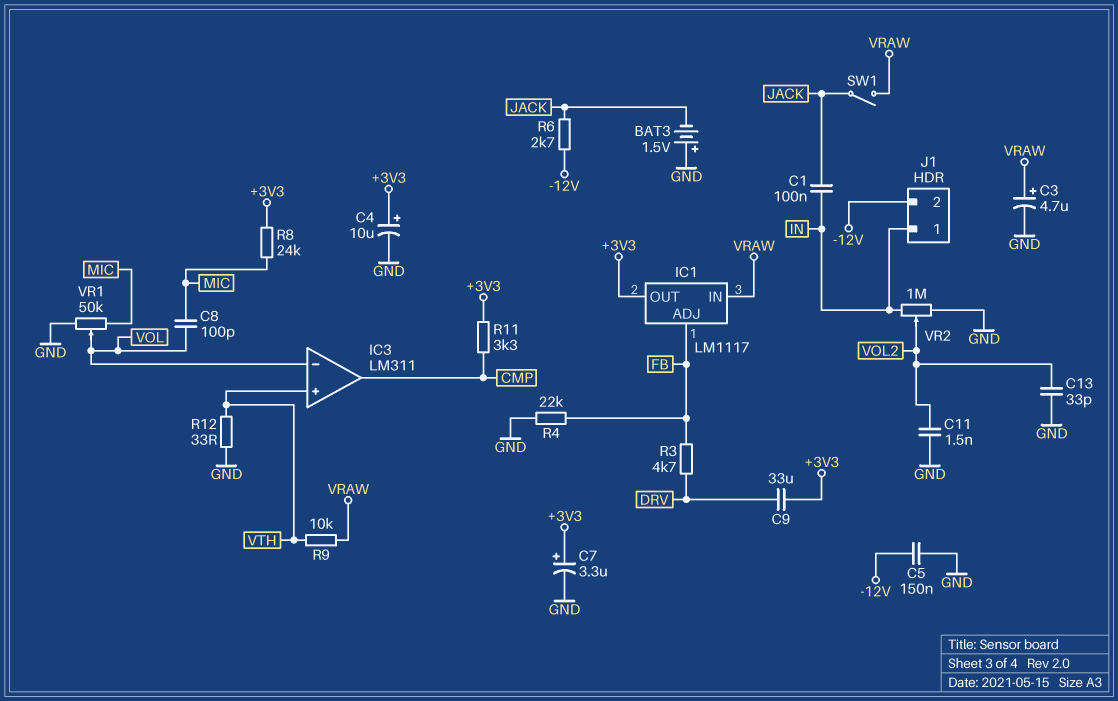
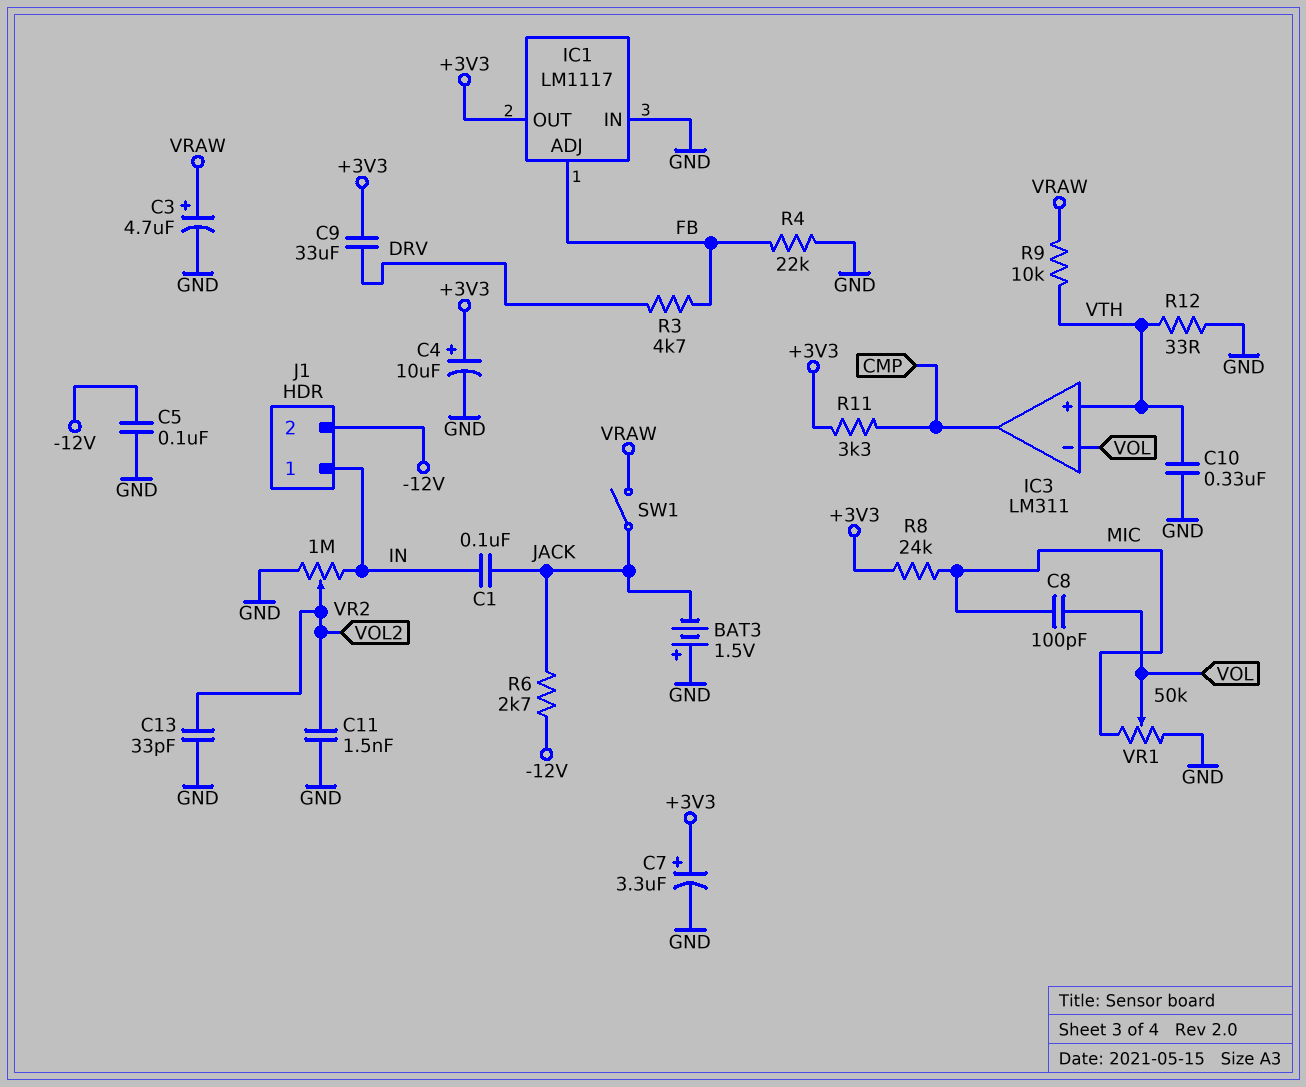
C5: 150nF (-12V, GND) -> 100nF (-12V, GND)
C10: none -> 330nF (GND, VTH)
IC1 pin IN: VRAW -> GND

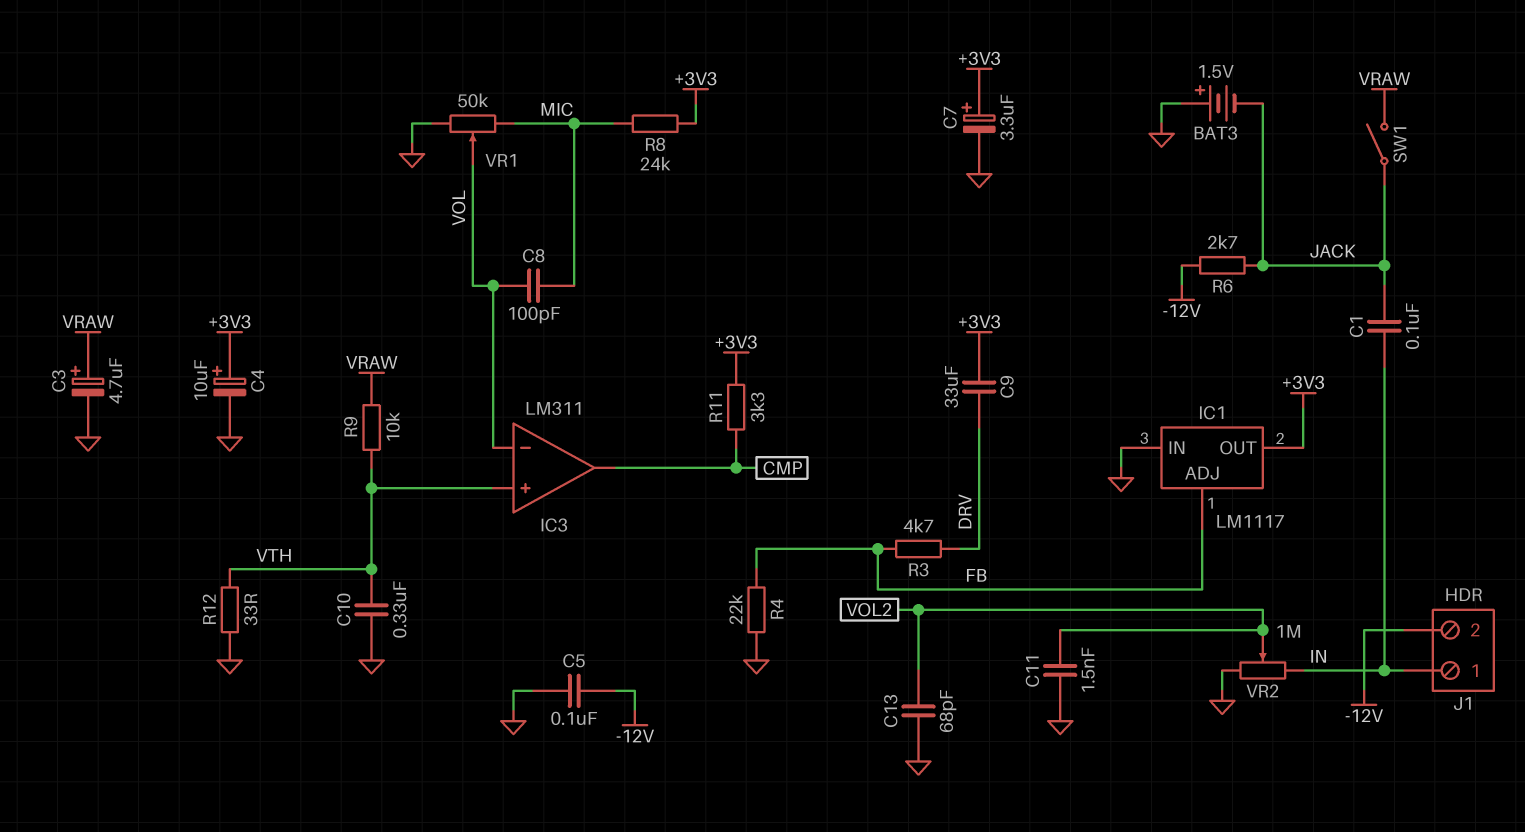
C13: 33pF (GND, VOL2) -> 68pF (GND, VOL2)

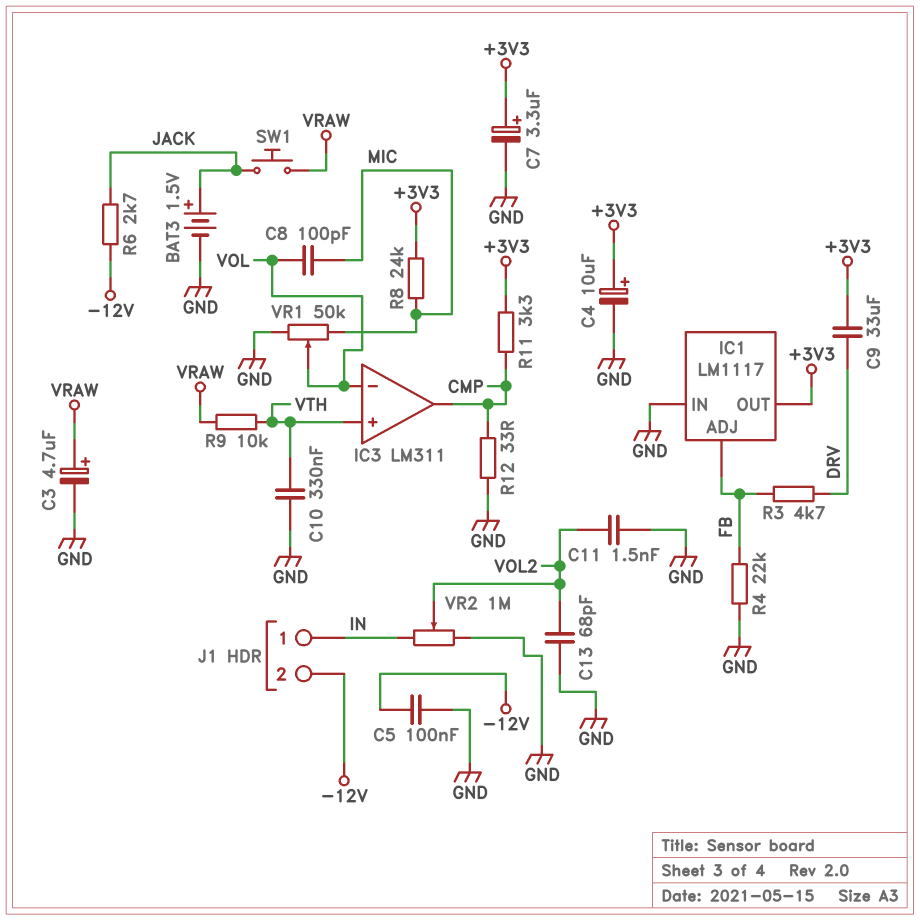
BAT3: 1.5V (plus GND, minus JACK) -> 1.5V (plus JACK, minus GND)
C1: 100nF (IN, JACK) -> none
R12: 33 (GND, VTH) -> 33 (CMP, GND)
SW1: switch (JACK, VRAW) -> button (JACK, VRAW)

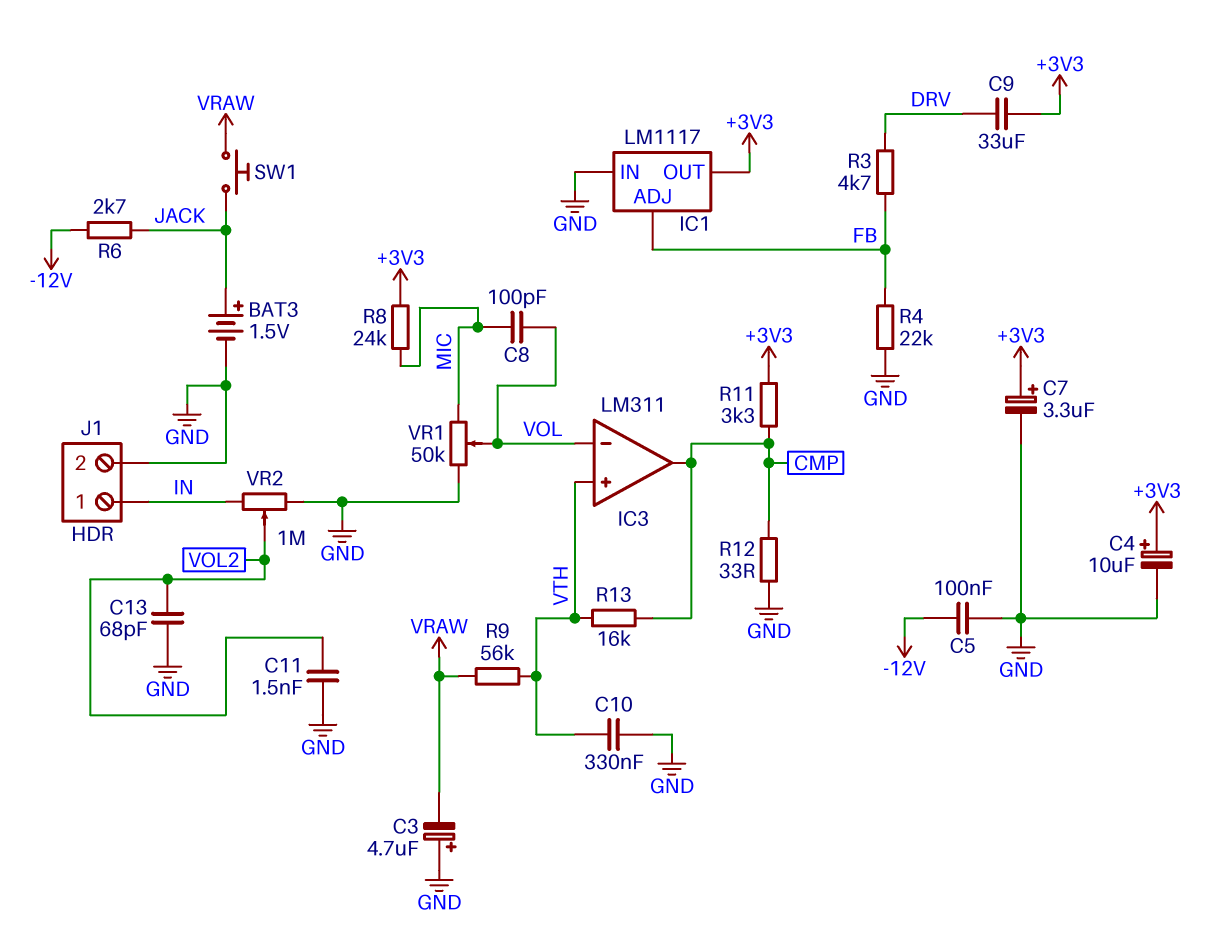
C3: 4.7uF (plus VRAW, minus GND) -> 4.7uF (plus GND, minus VRAW)
J1 pin 2: -12V -> GND
R9: 10k (VRAW, VTH) -> 56k (VRAW, VTH)
R13: none -> 16k (CMP, VTH)

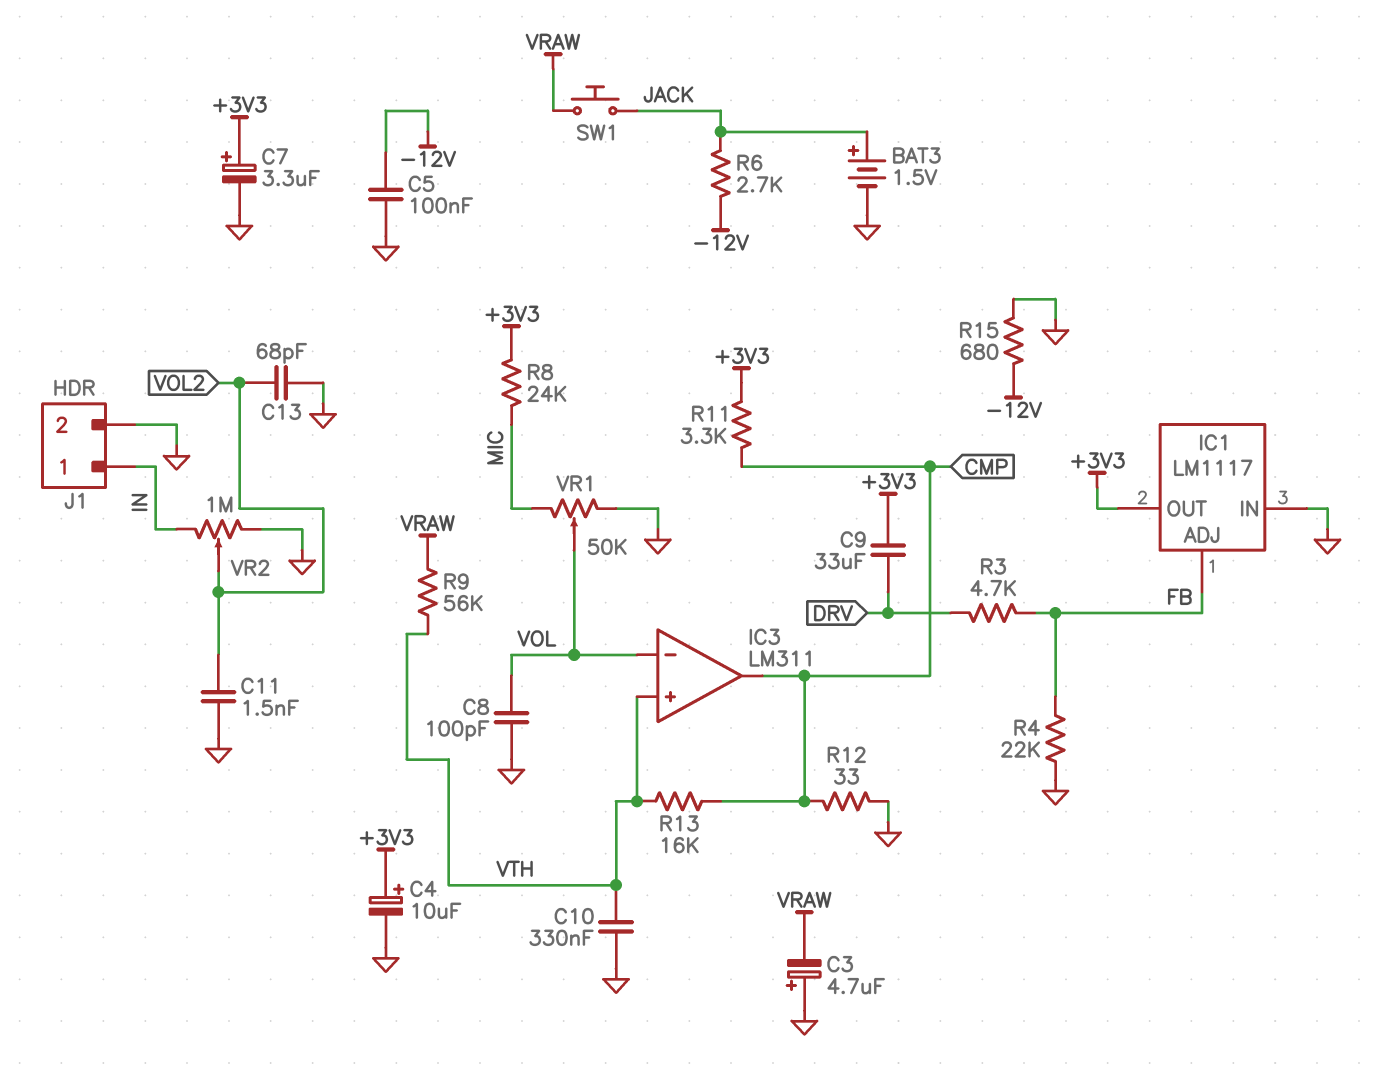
C8: 100pF (MIC, VOL) -> 100pF (GND, VOL)
R15: none -> 680 (-12V, GND)

